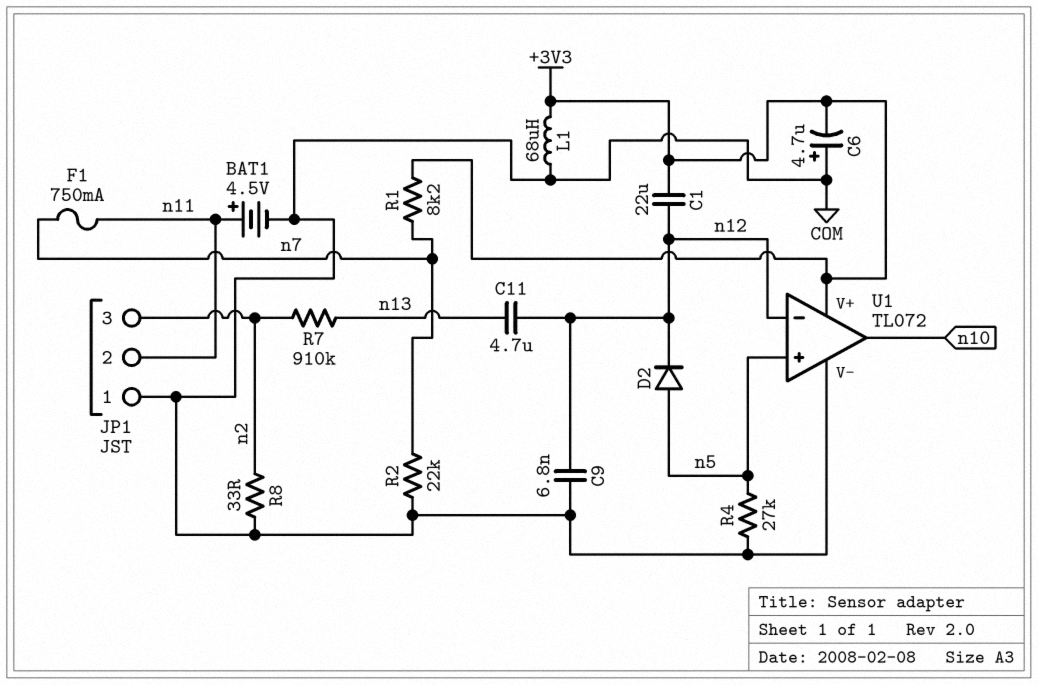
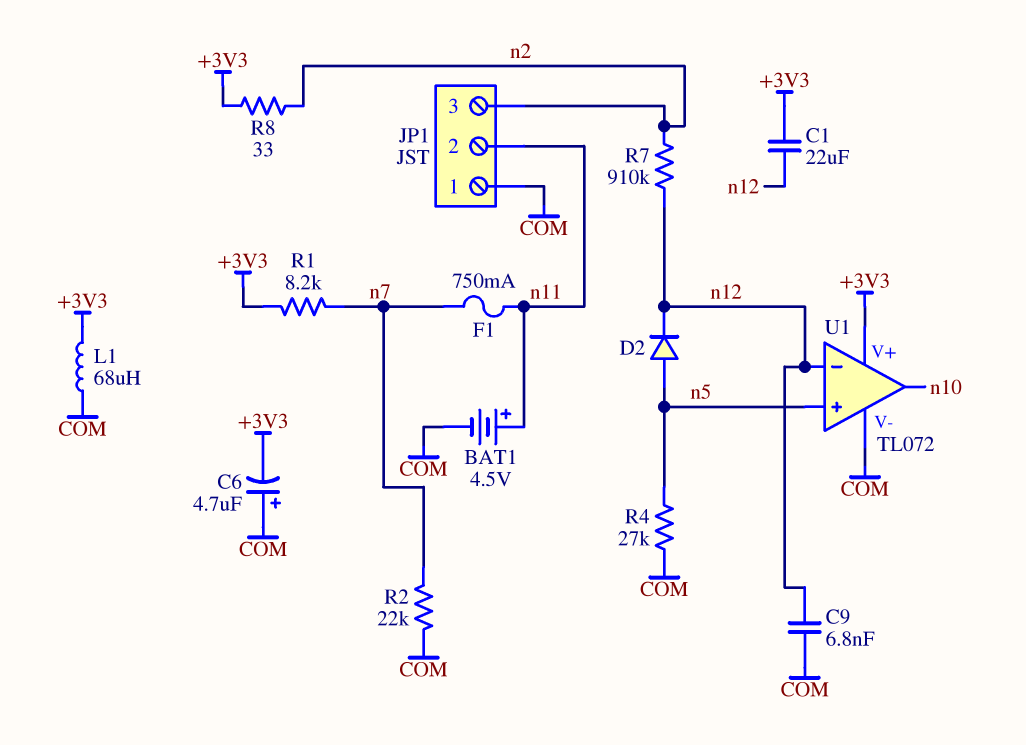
C11: 4.7uF (n12, n13) -> none
R7: 910k (n2, n13) -> 910k (n2, n12)
R8: 33 (COM, n2) -> 33 (+3V3, n2)

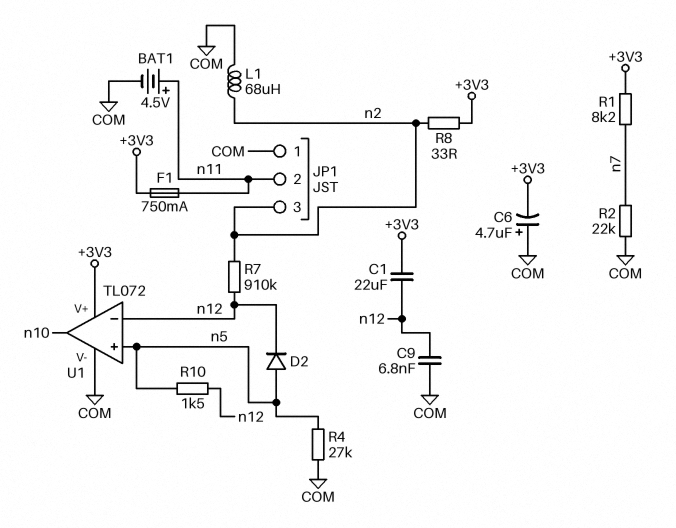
F1: 750mA (n7, n11) -> 750mA (+3V3, n11)
L1: 68uH (+3V3, COM) -> 68uH (COM, n2)
R10: none -> 1.5k (n5, n12)

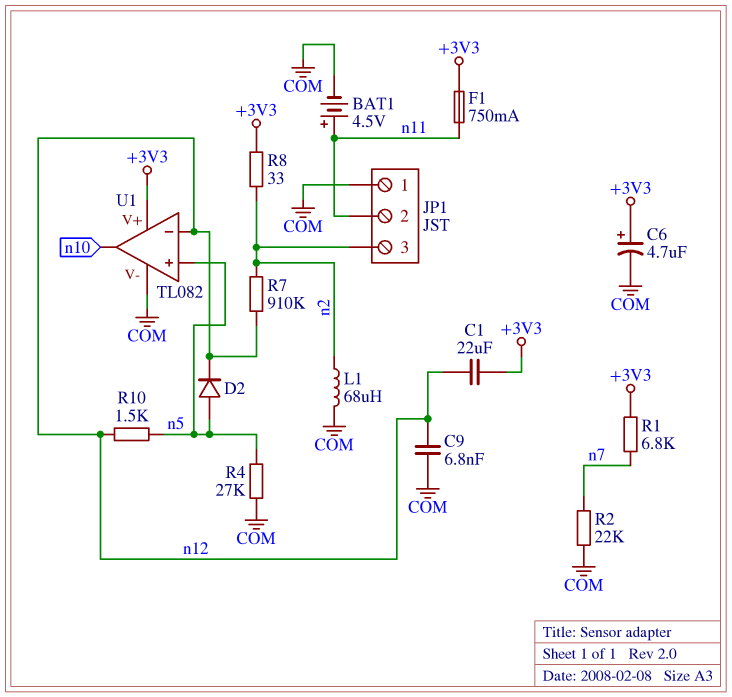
C6: 4.7uF (plus COM, minus +3V3) -> 4.7uF (plus +3V3, minus COM)
R1: 8.2k (+3V3, n7) -> 6.8k (+3V3, n7)
U1: TL072 -> TL082

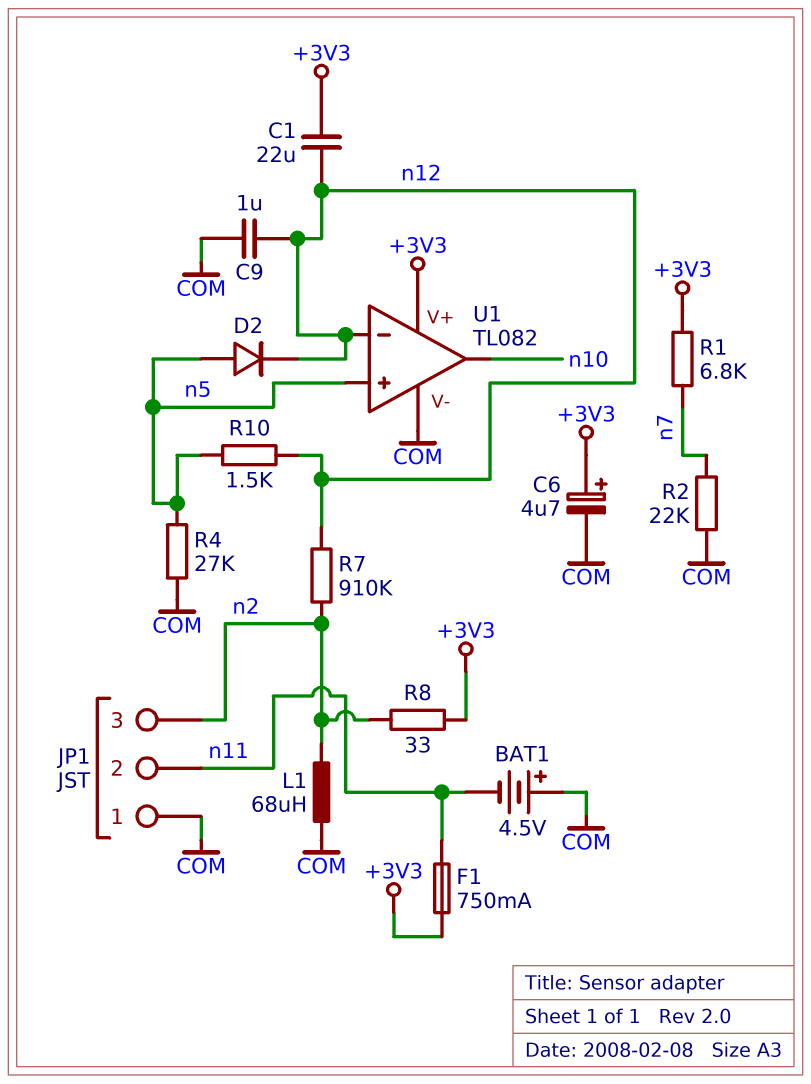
BAT1: 4.5V (plus n11, minus COM) -> 4.5V (plus COM, minus n11)
C9: 6.8nF (COM, n12) -> 1uF (COM, n12)

